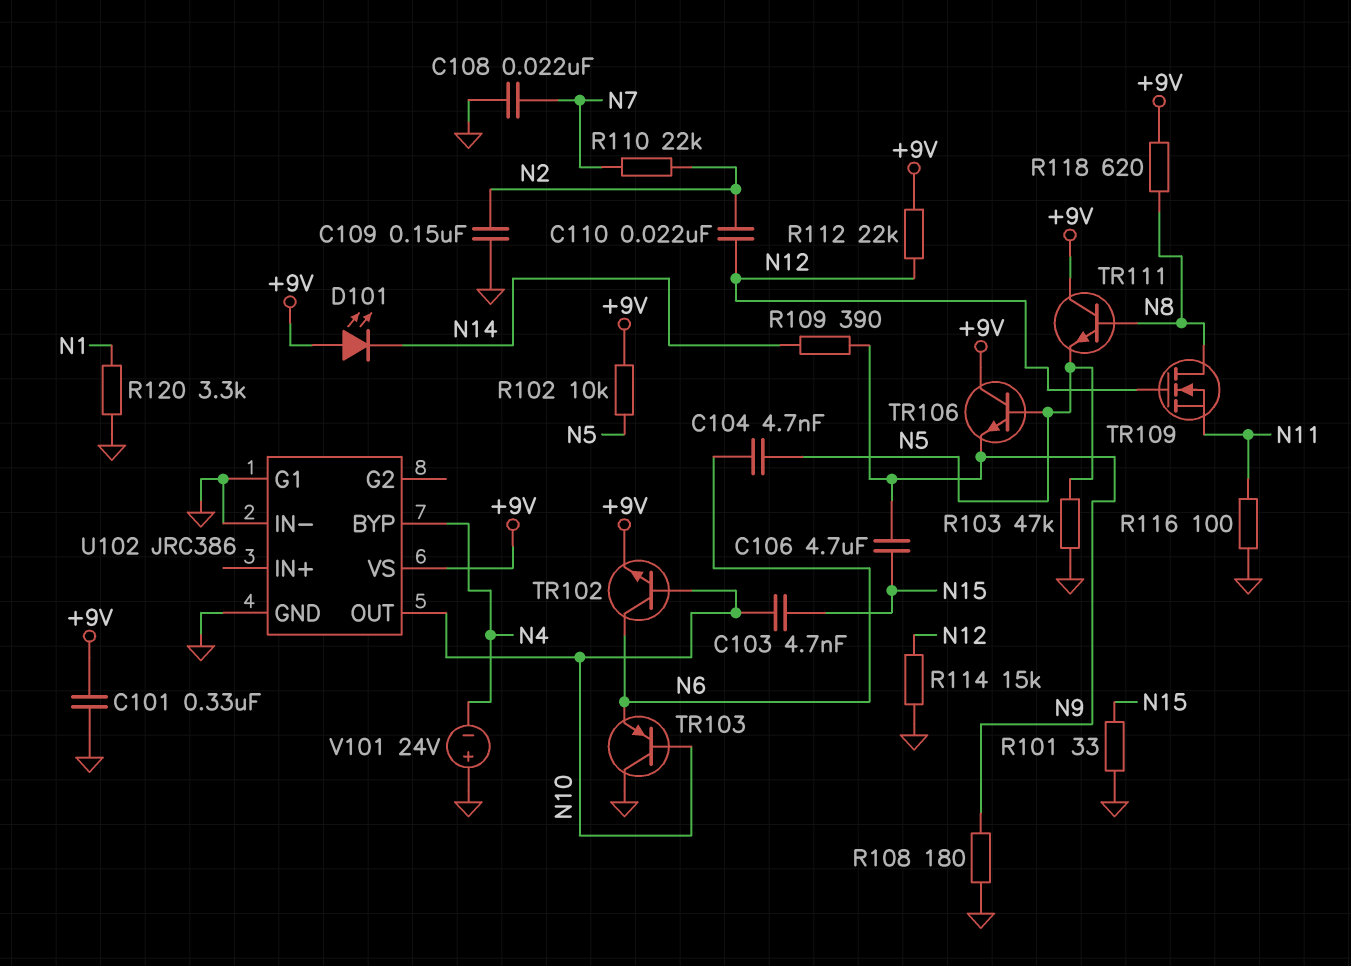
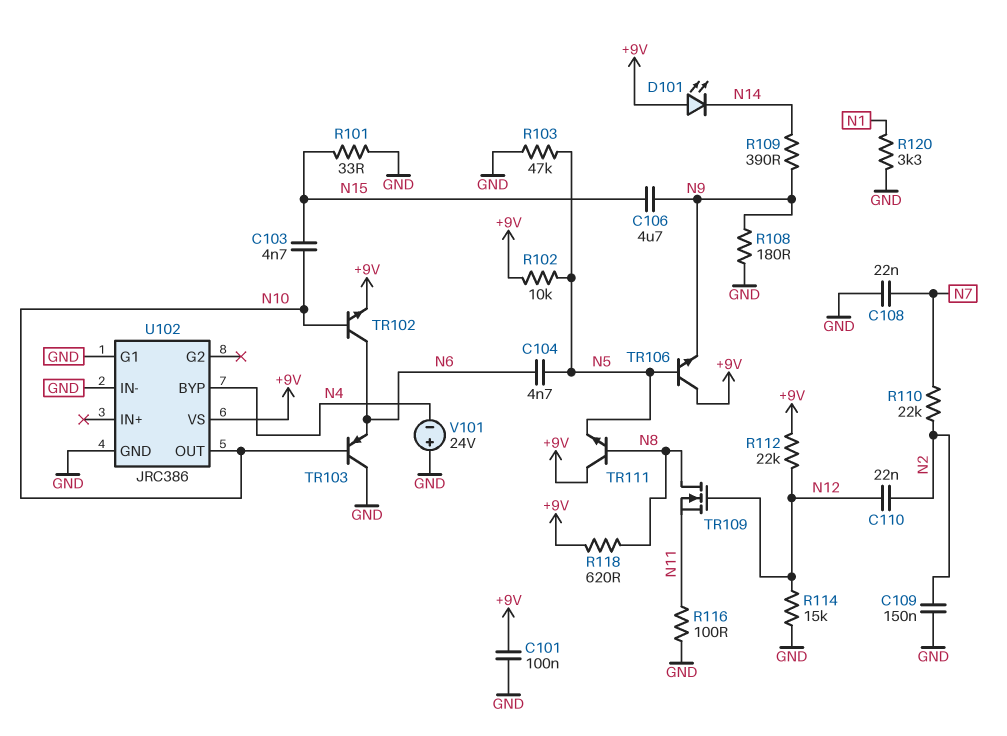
C101: 330nF (+9V, GND) -> 100nF (+9V, GND)

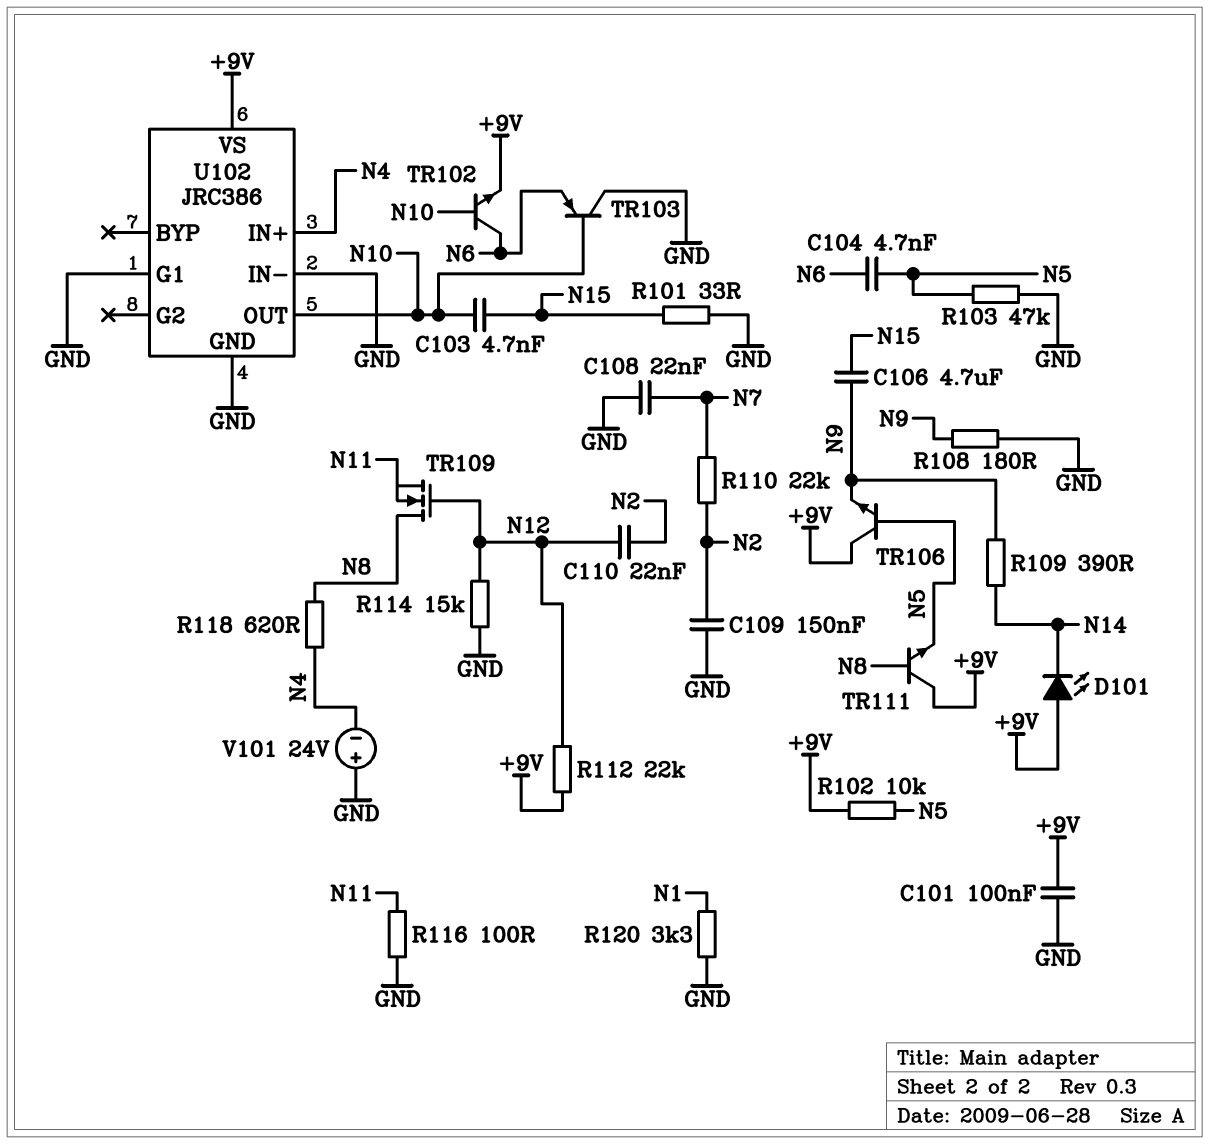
R118: 620 (+9V, N8) -> 620 (N4, N8)
U102 pin BYP: N4 -> none
U102 pin IN+: none -> N4

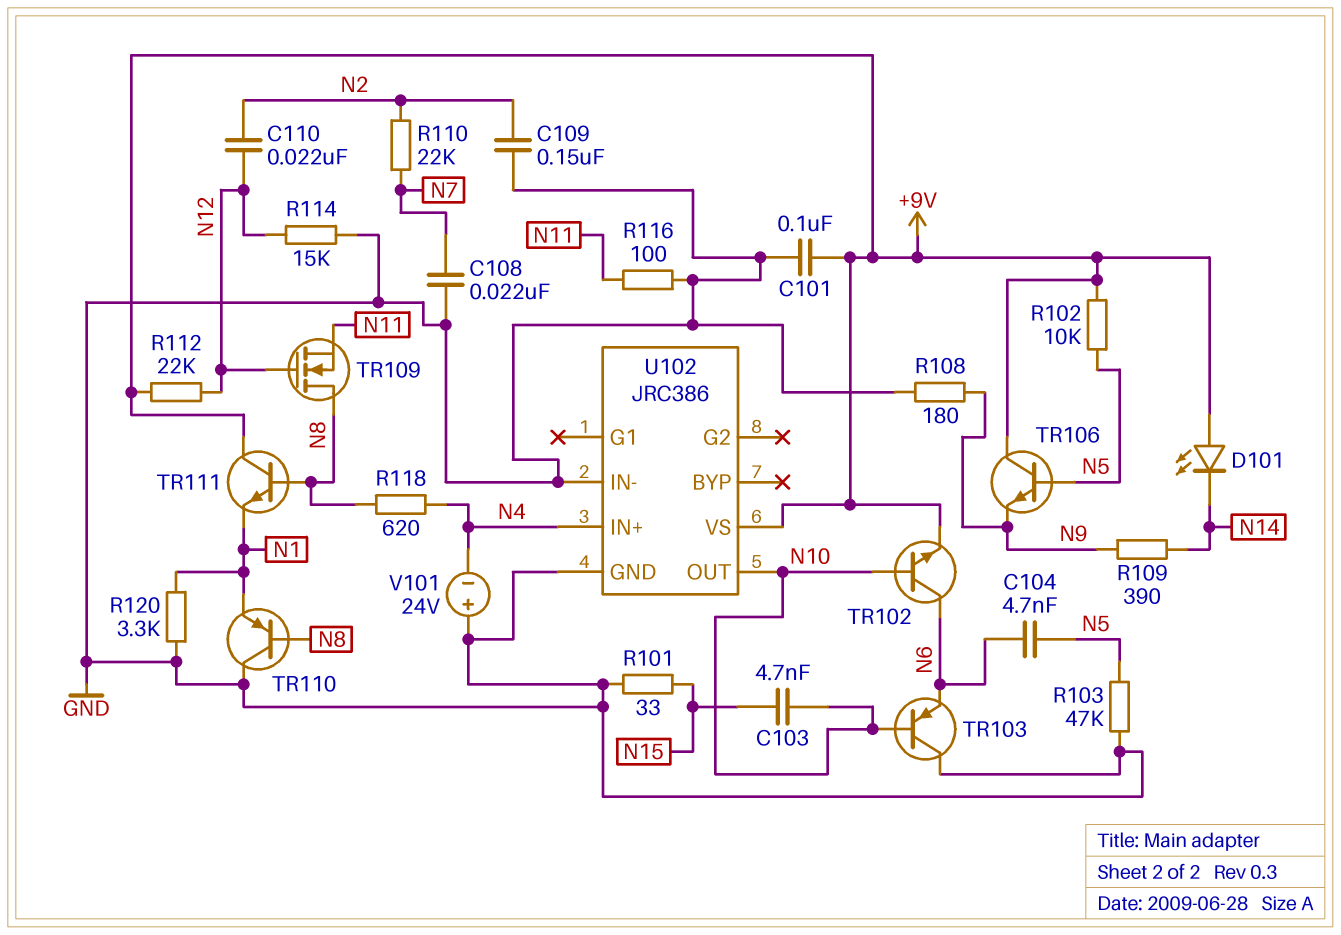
C106: 4.7uF (N9, N15) -> none
TR110: none -> PNP (B N8, C GND, E N1)
TR111: NPN (B N8, C +9V, E N5) -> NPN (B N8, C +9V, E N1)
U102 pin G1: GND -> none

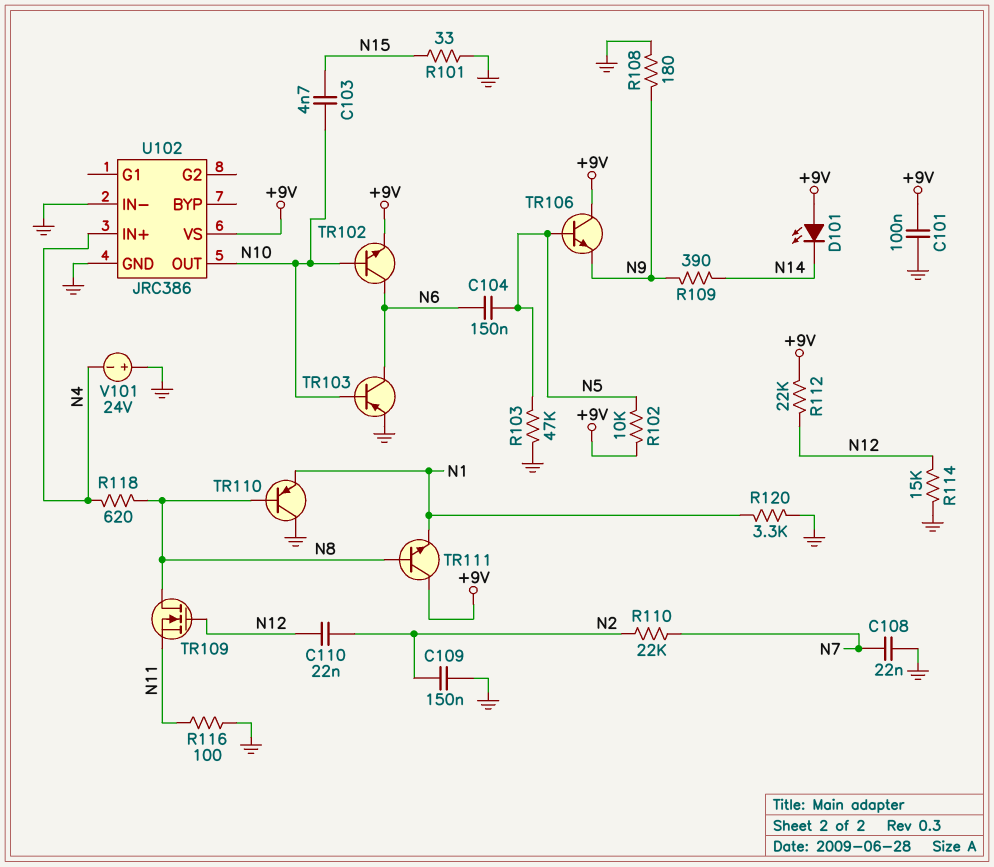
C104: 4.7nF (N5, N6) -> 150nF (N5, N6)
TR103: PNP (B N10, C GND, E N6) -> PNP (B N10, C N6, E GND)

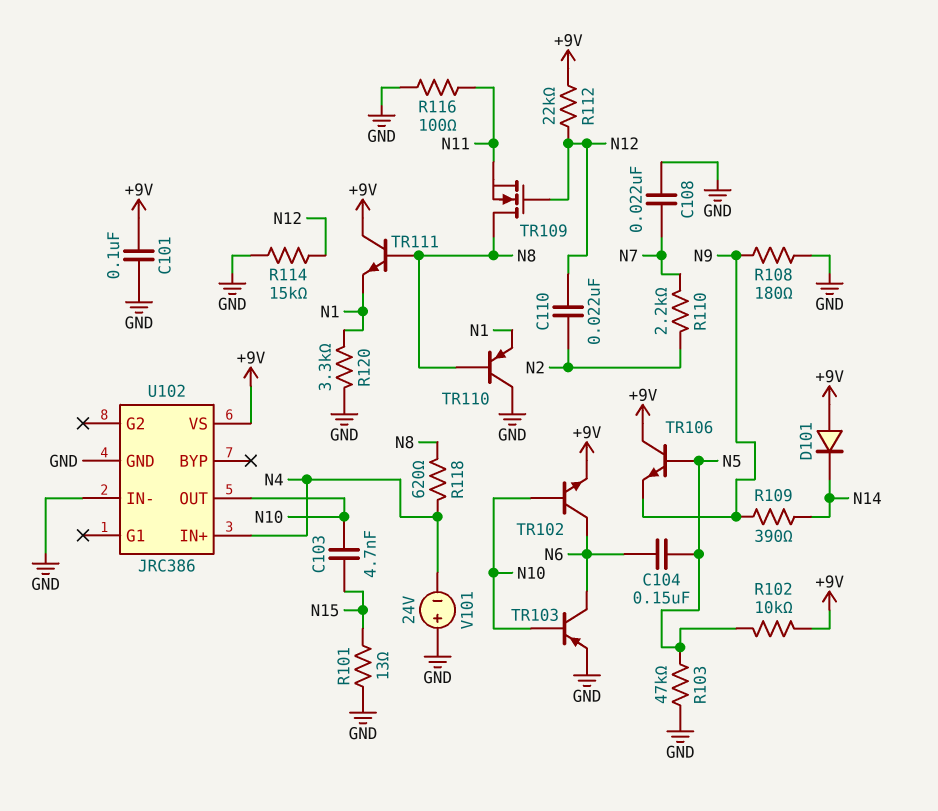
C109: 150nF (GND, N2) -> none
D101: LED (A +9V, K N14) -> diode (A +9V, K N14)
R101: 33 (GND, N15) -> 13 (GND, N15)
R110: 22k (N2, N7) -> 2.2k (N2, N7)

